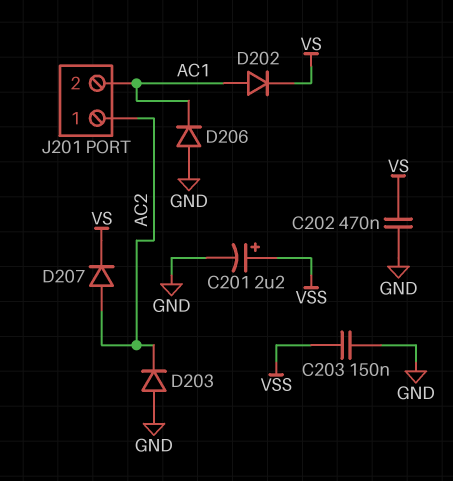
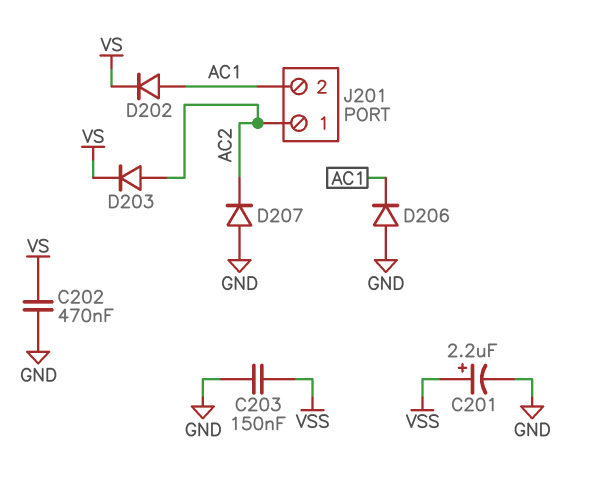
D203: diode (A GND, K AC2) -> diode (A AC2, K VS)
D207: diode (A AC2, K VS) -> diode (A GND, K AC2)

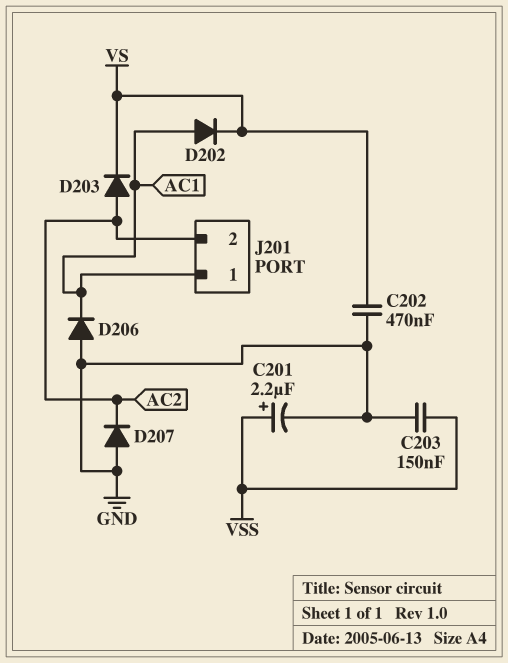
J201 pin 1: AC2 -> AC1
J201 pin 2: AC1 -> AC2

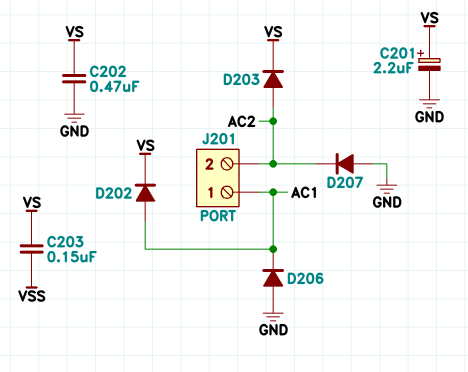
C201: 2.2uF (plus VSS, minus GND) -> 2.2uF (plus VS, minus GND)
C203: 150nF (GND, VSS) -> 150nF (VS, VSS)

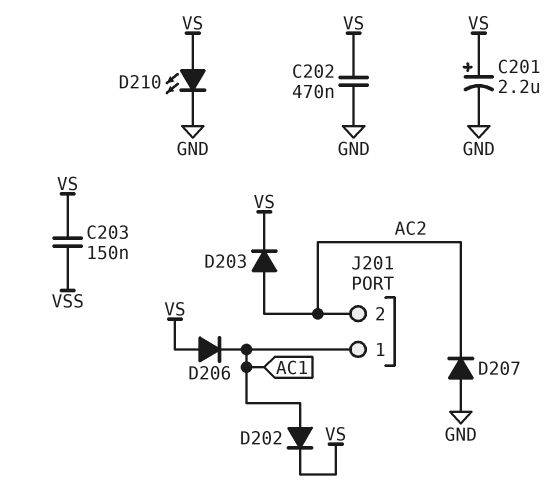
D206: diode (A GND, K AC1) -> diode (A VS, K AC1)
D210: none -> LED (A VS, K GND)

